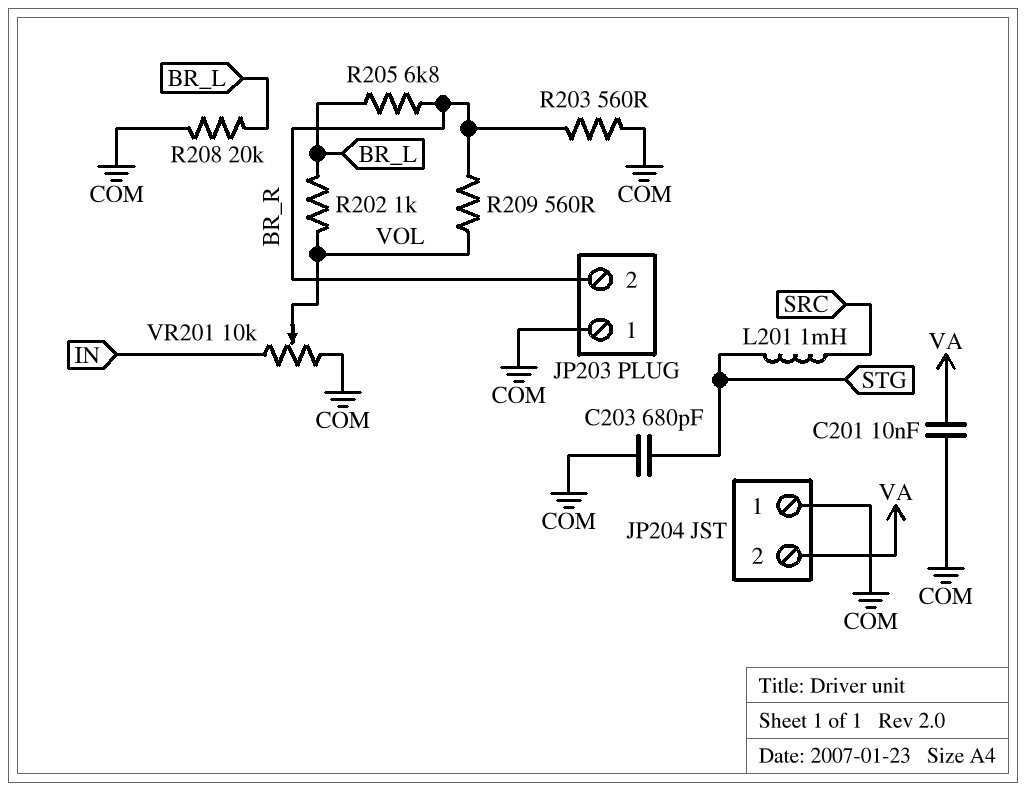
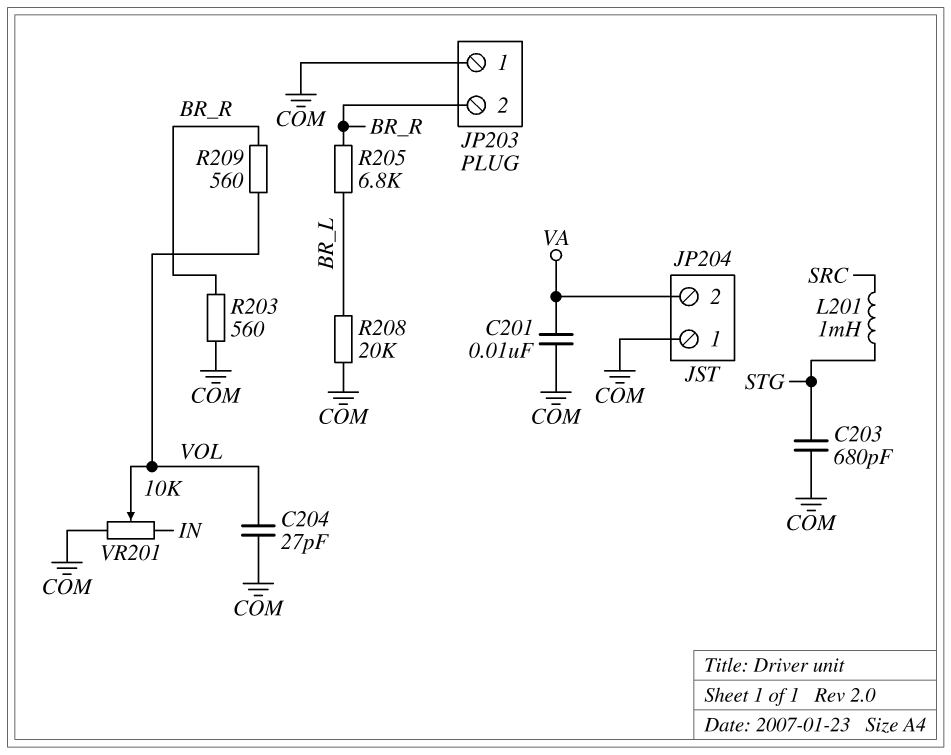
C204: none -> 27pF (COM, VOL)
R202: 1k (BR_L, VOL) -> none

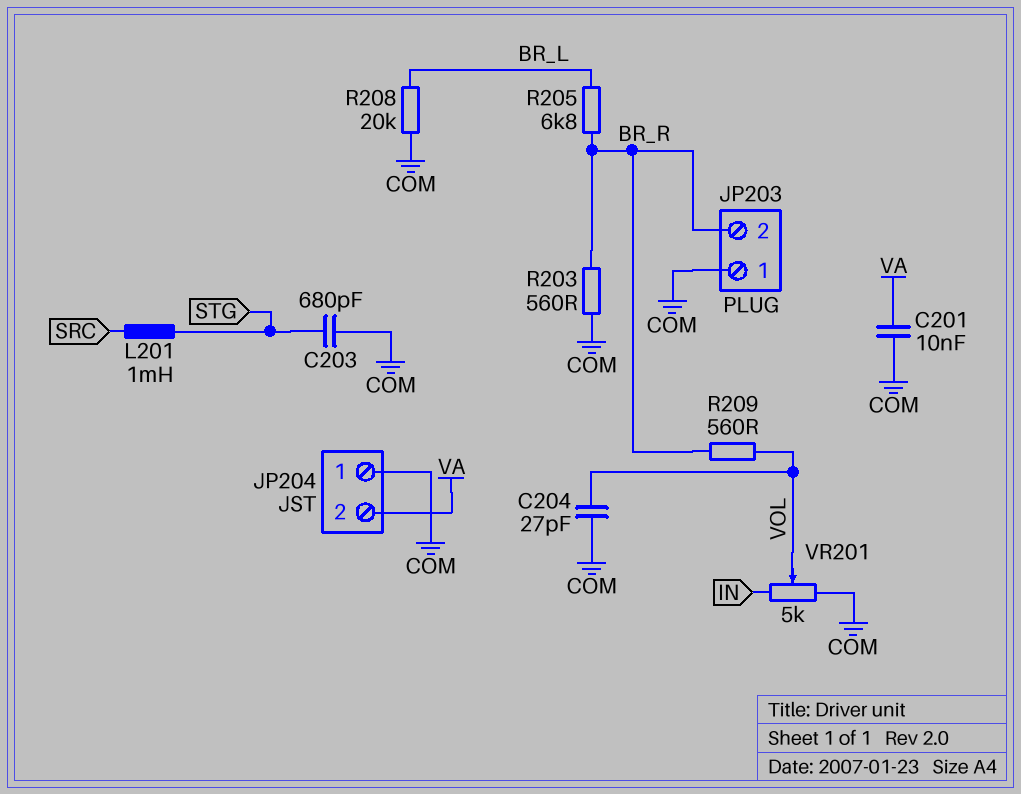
VR201: 10k (COM, IN, wiper VOL) -> 5k (COM, IN, wiper VOL)

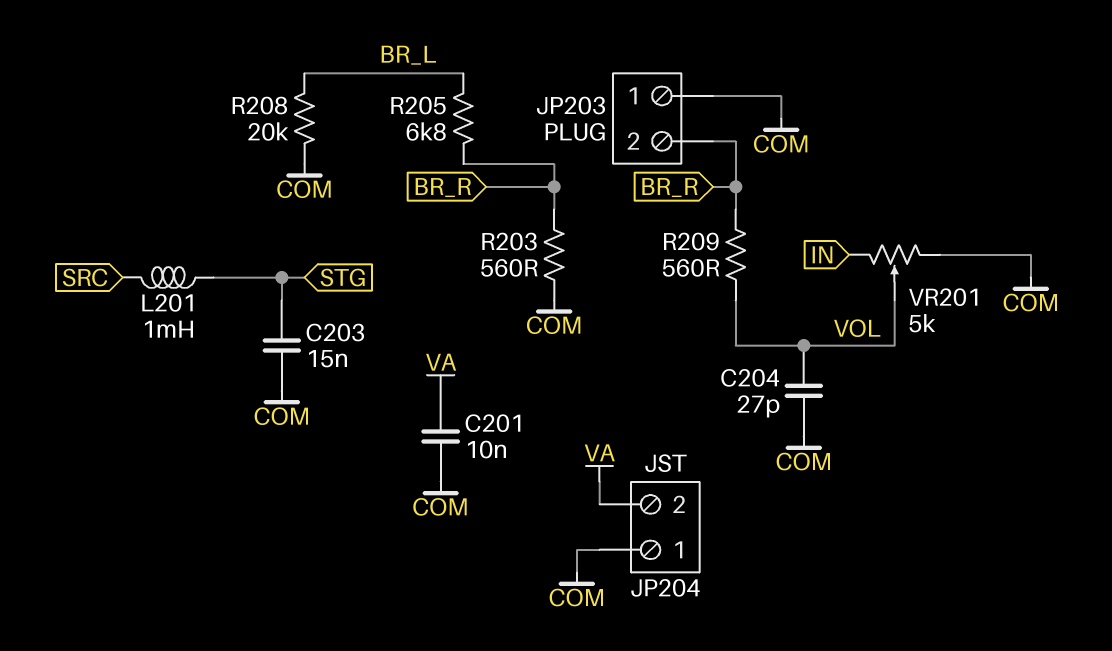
C203: 680pF (COM, STG) -> 15nF (COM, STG)

